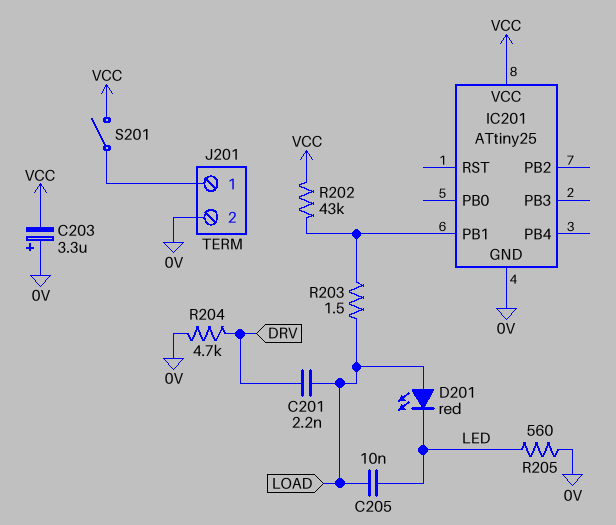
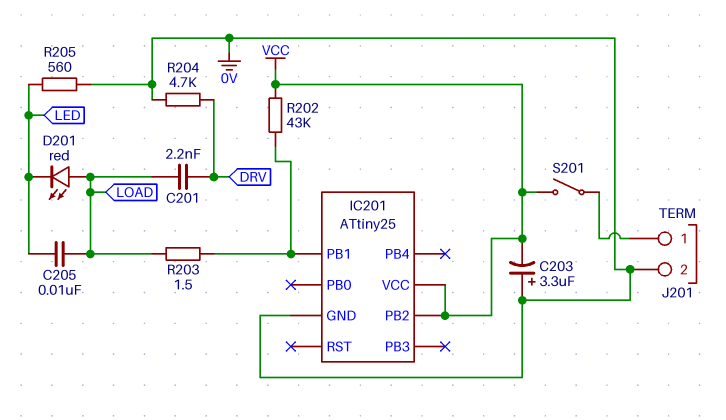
IC201 pin PB2: none -> VCC

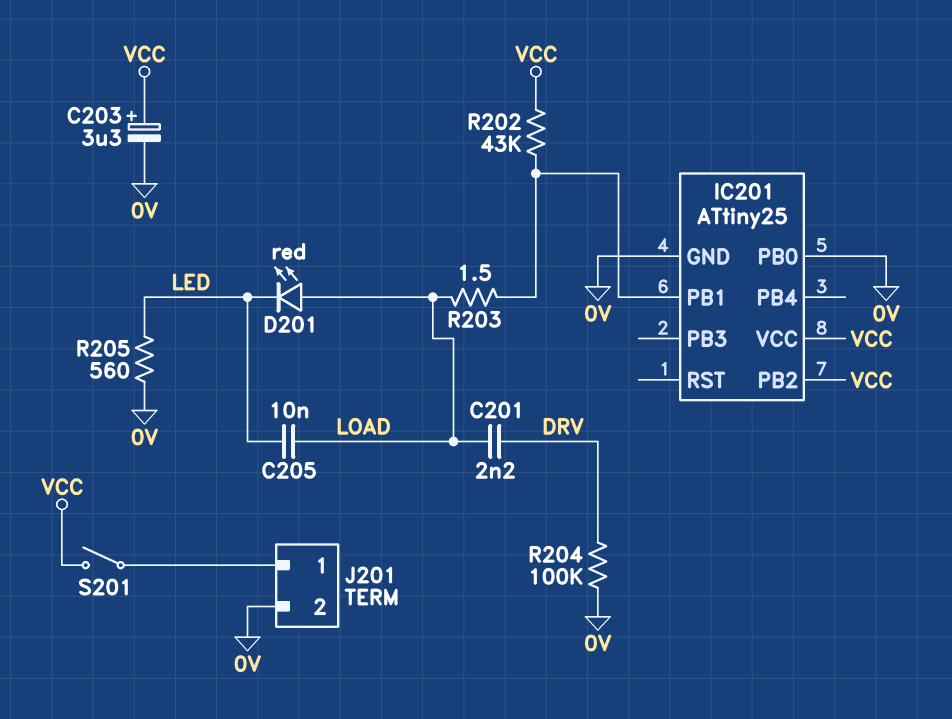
C203: 3.3uF (plus 0V, minus VCC) -> 3.3uF (plus VCC, minus 0V)
IC201 pin PB0: none -> 0V
R204: 4.7k (0V, DRV) -> 100k (0V, DRV)

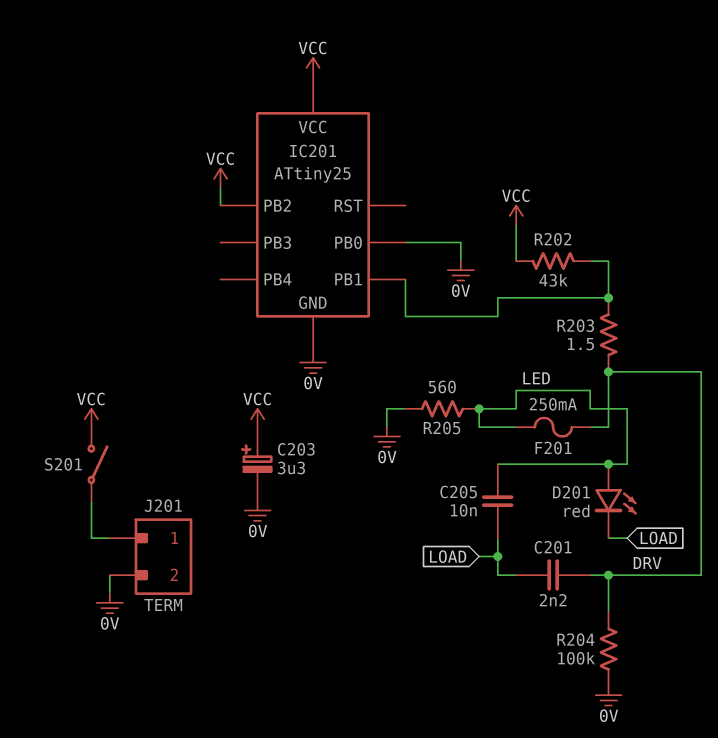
D201: LED red (A LOAD, K LED) -> LED red (A LED, K LOAD)
F201: none -> 250mA (DRV, LED)
R203: 1.5 (IC201/PB1, LOAD) -> 1.5 (DRV, IC201/PB1)

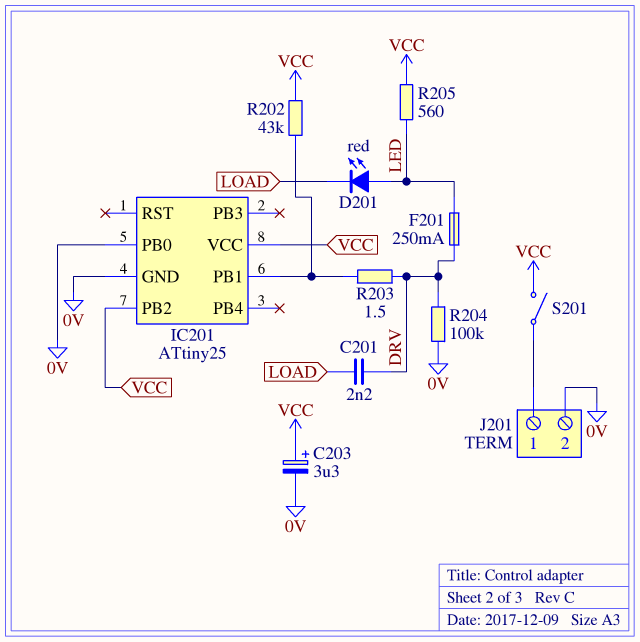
C205: 10nF (LED, LOAD) -> none
R205: 560 (0V, LED) -> 560 (LED, VCC)

